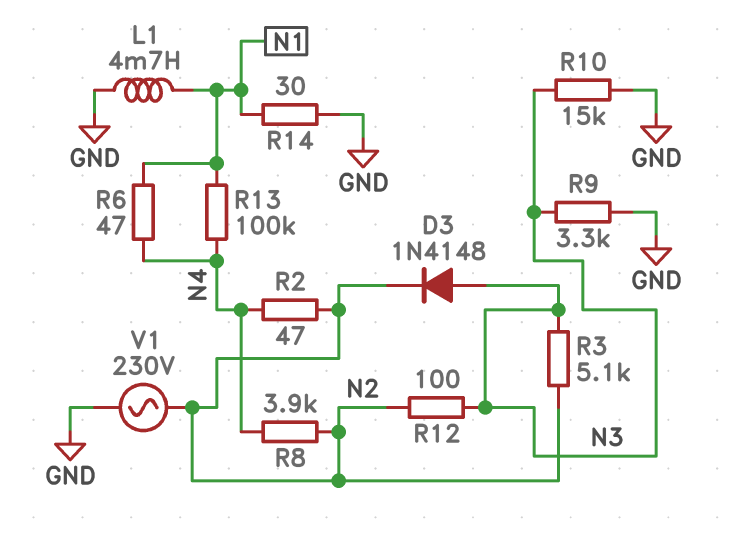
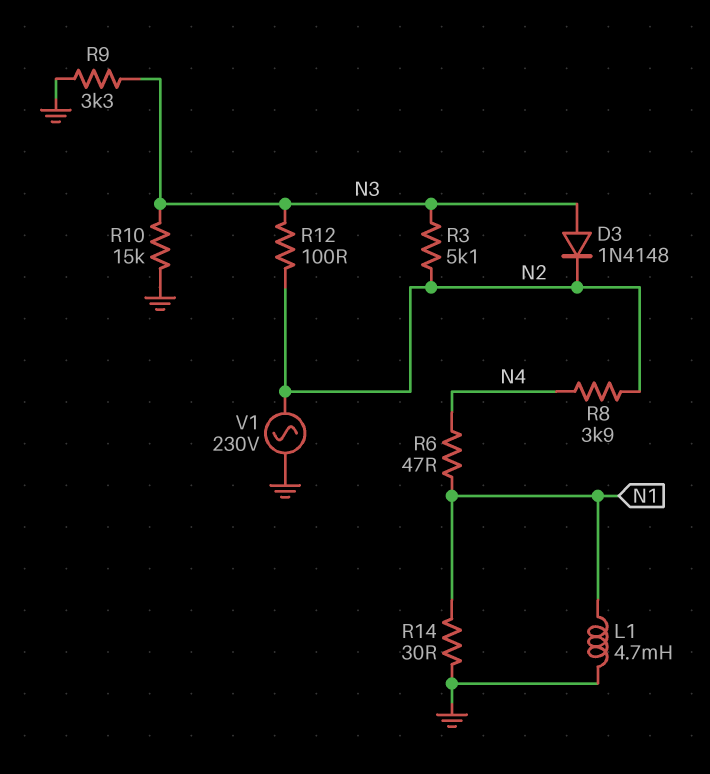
R2: 47 (N2, N4) -> none
R13: 100k (N1, N4) -> none

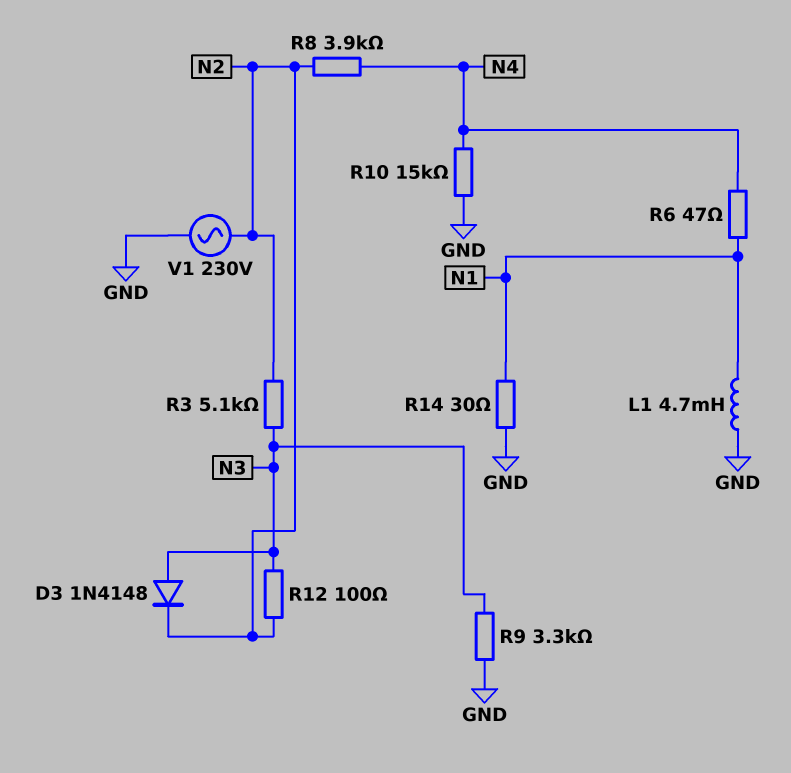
R10: 15k (GND, N3) -> 15k (GND, N4)

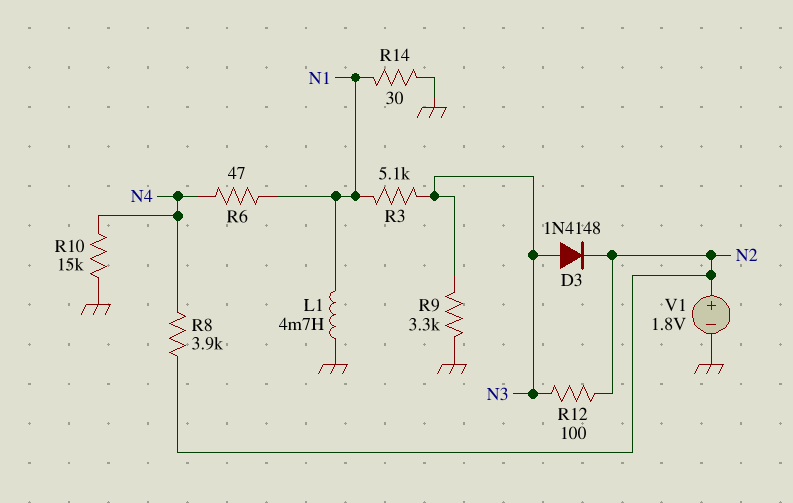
R3: 5.1k (N2, N3) -> 5.1k (N1, N3)
V1: AC 230V (GND, N2) -> 1.8V (plus N2, minus GND)

